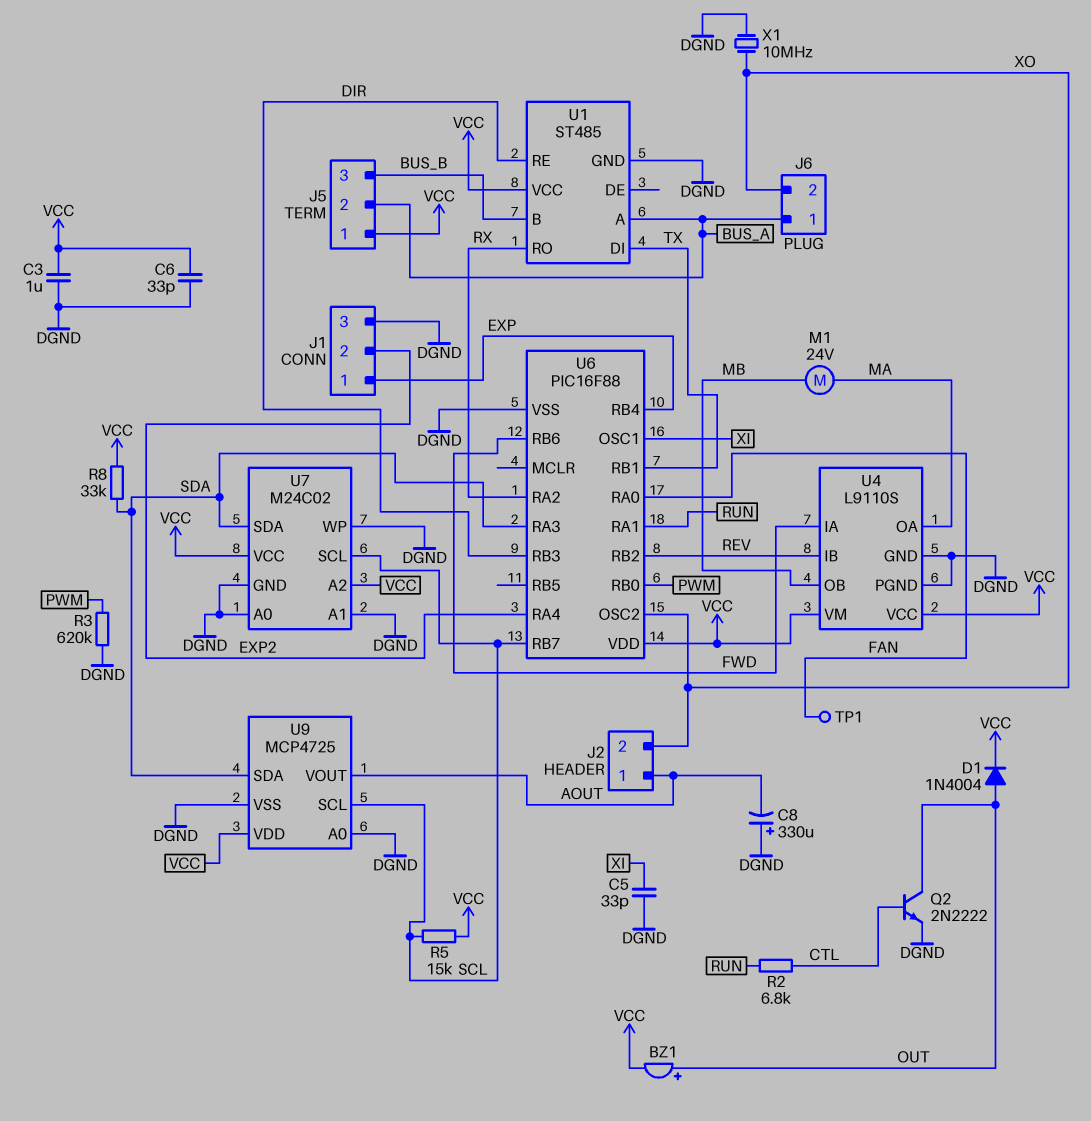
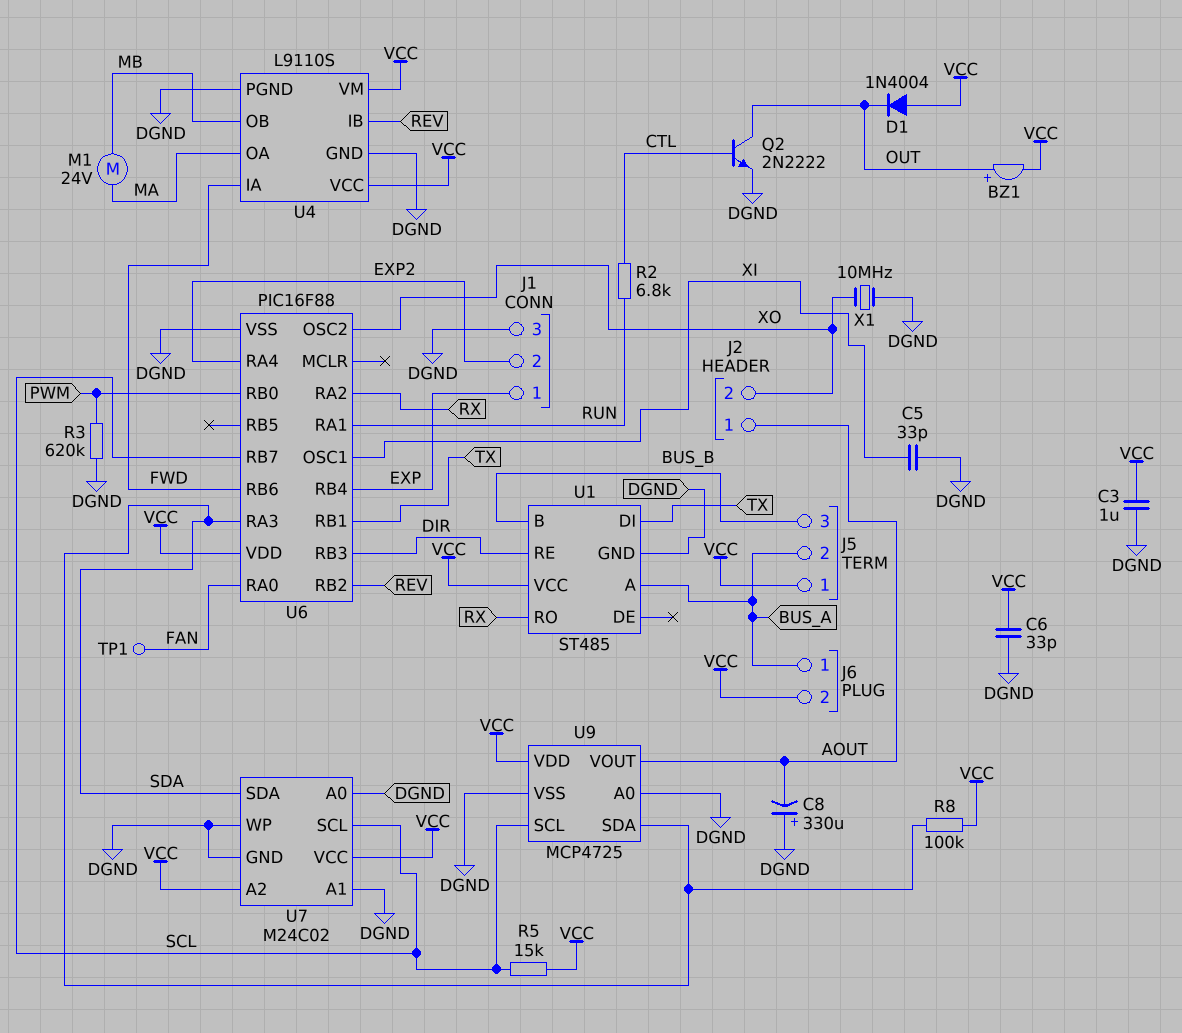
D1: diode 1N4004 (A OUT, K VCC) -> diode 1N4004 (A VCC, K OUT)
J6 pin 2: XO -> VCC
R8: 33k (SDA, VCC) -> 100k (SDA, VCC)

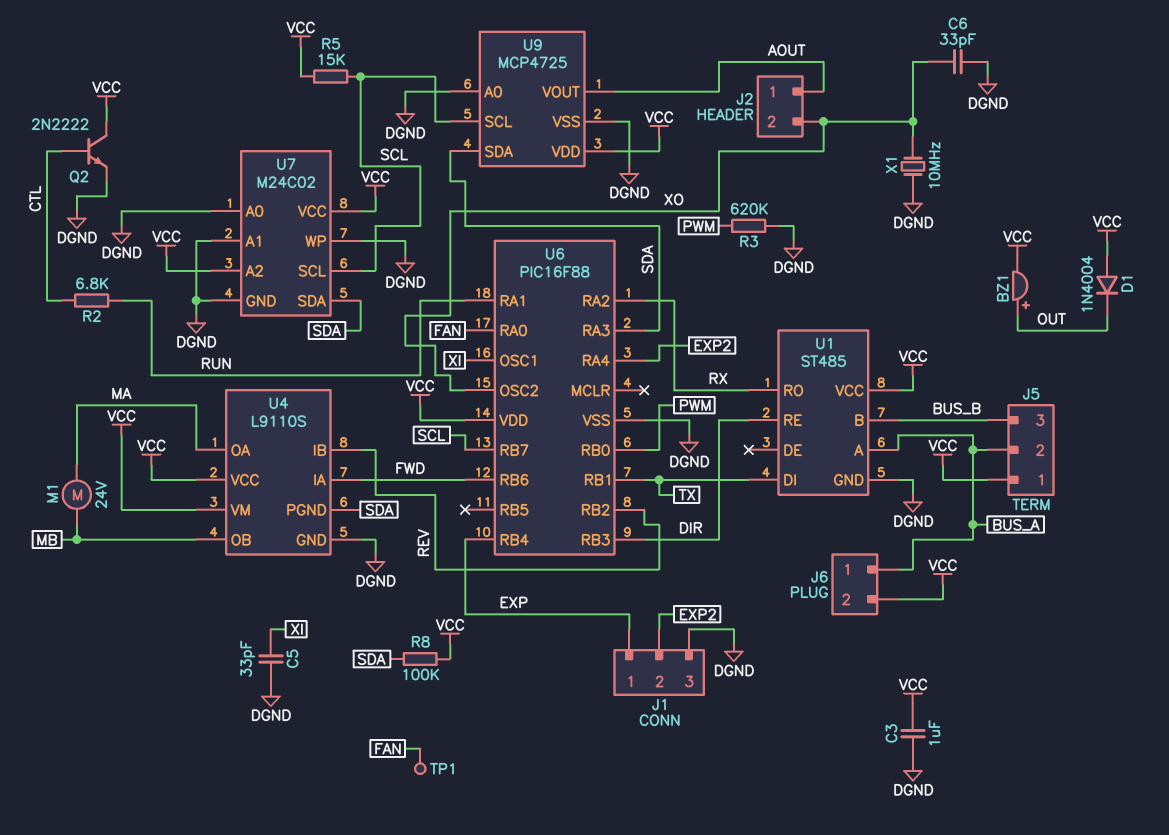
C6: 33pF (DGND, VCC) -> 33pF (DGND, XO)
C8: 330uF (plus DGND, minus AOUT) -> none
Q2: NPN 2N2222 (B CTL, C OUT, E DGND) -> NPN 2N2222 (B CTL, C VCC, E DGND)
U4 pin PGND: DGND -> SDA

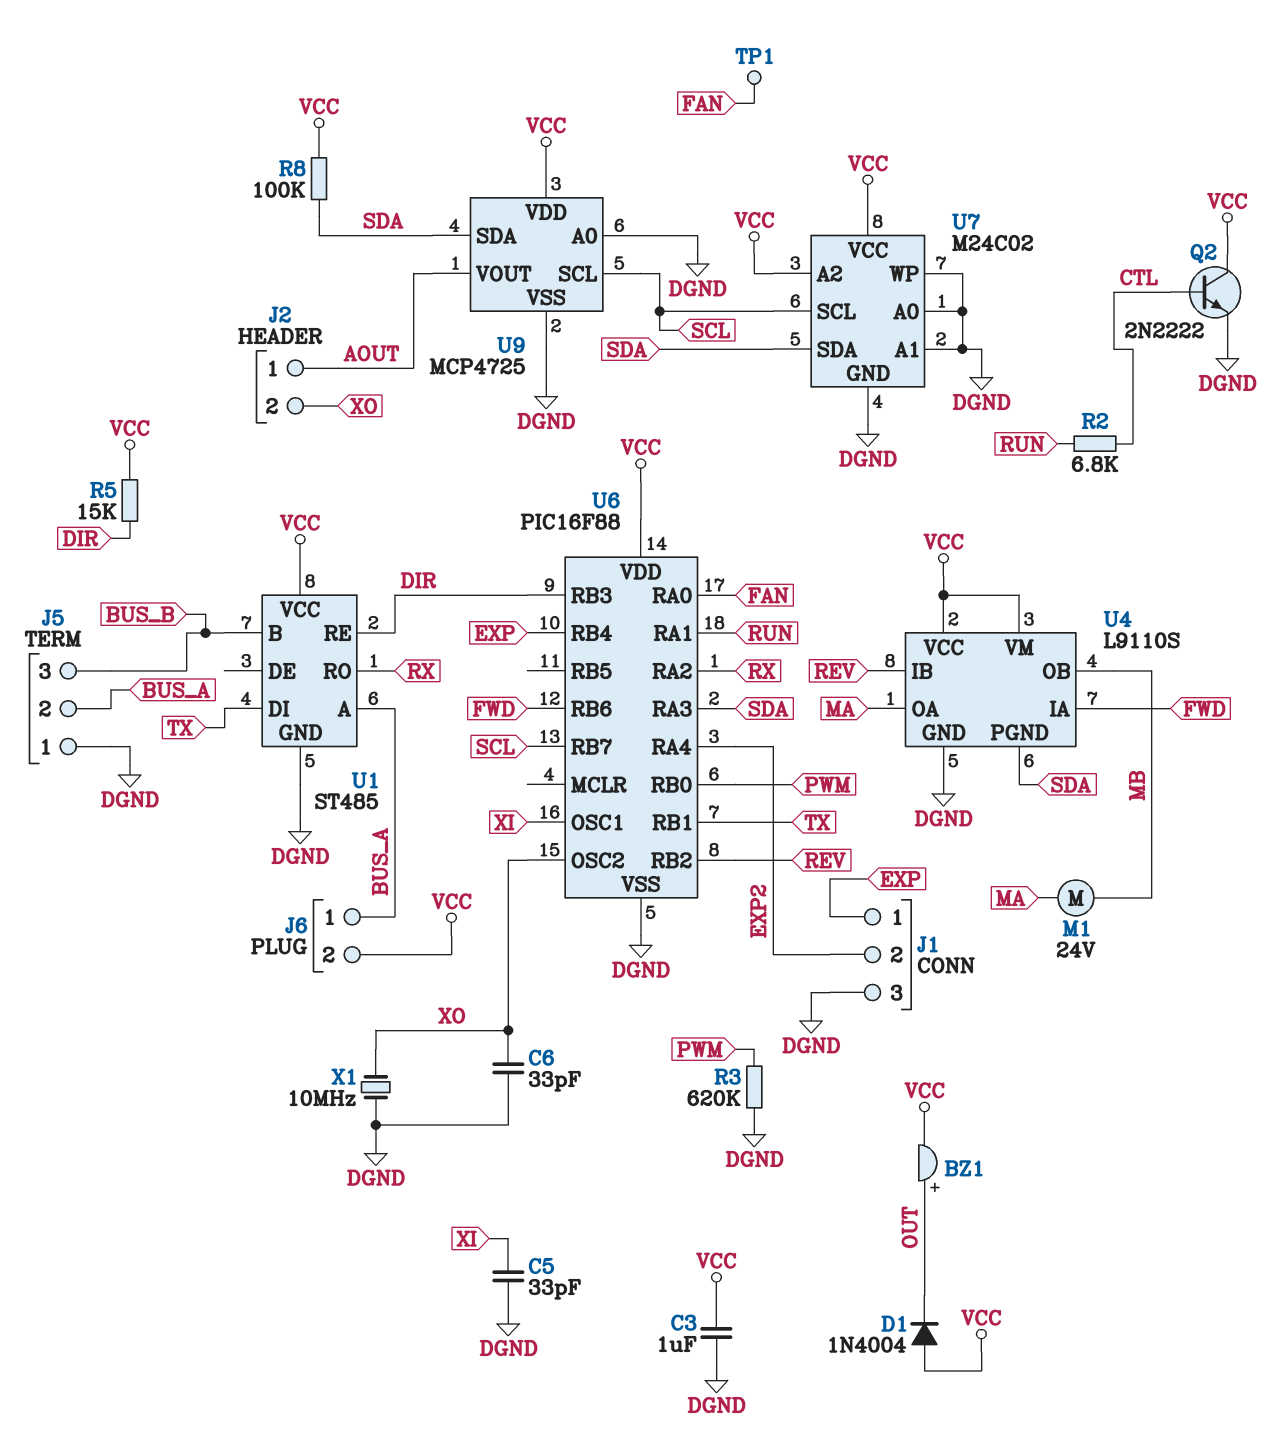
J5 pin 1: VCC -> DGND
R5: 15k (SCL, VCC) -> 15k (DIR, VCC)

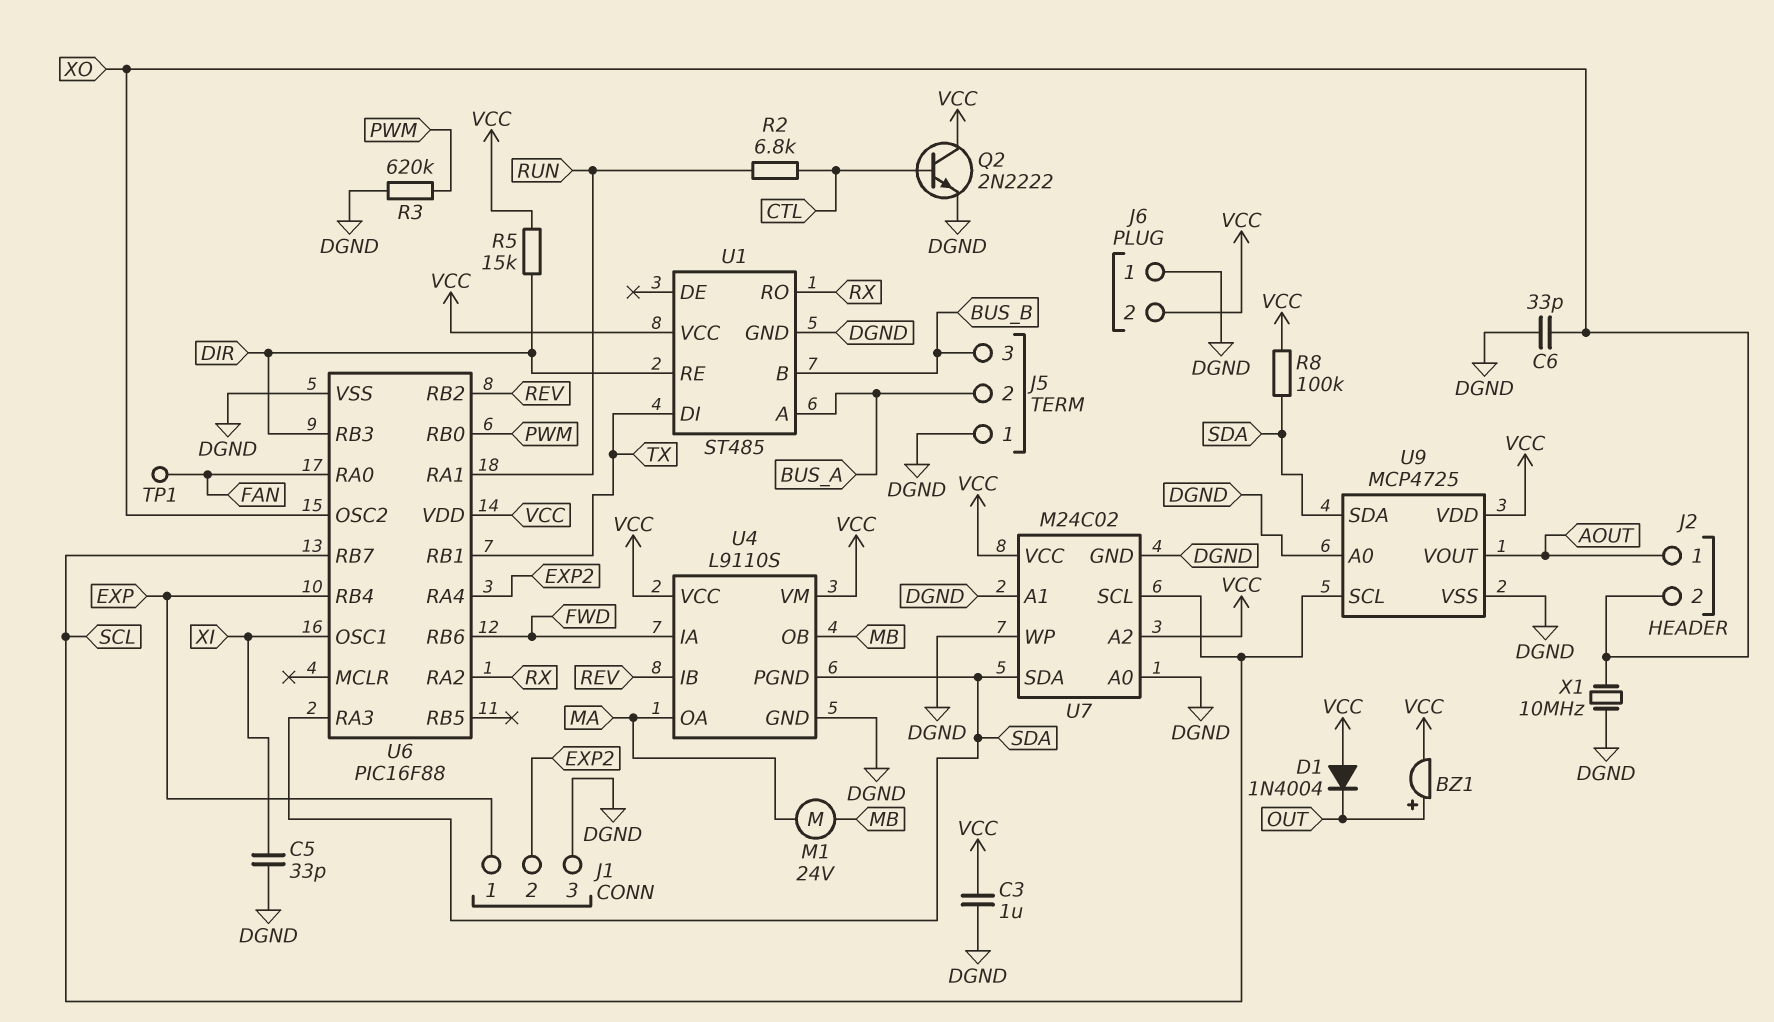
J6 pin 1: BUS_A -> DGND

